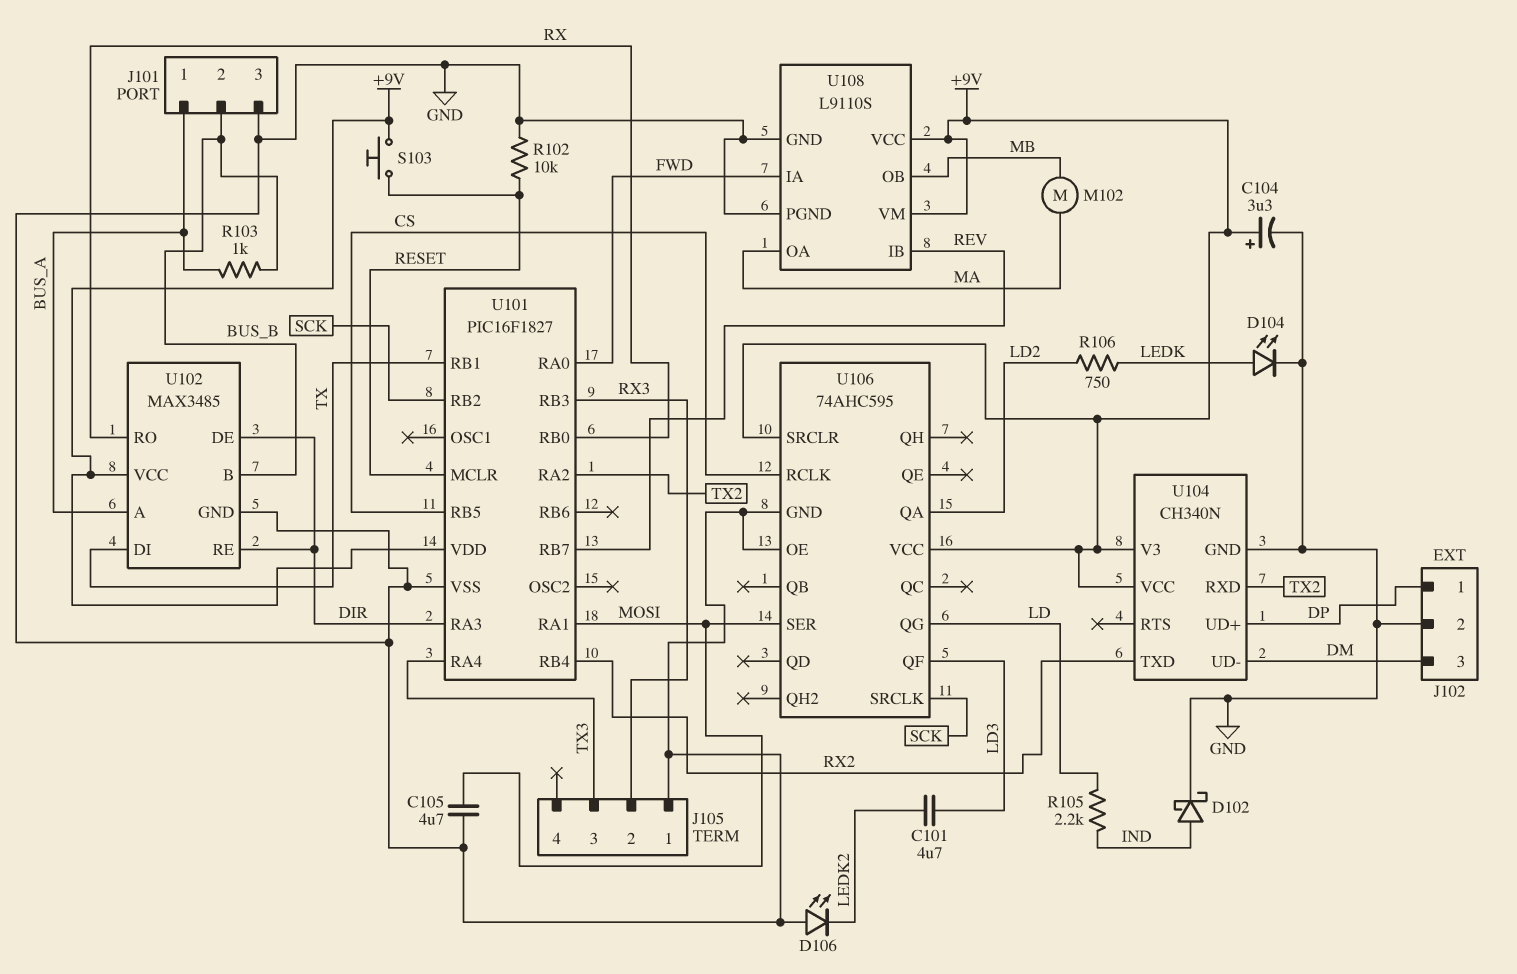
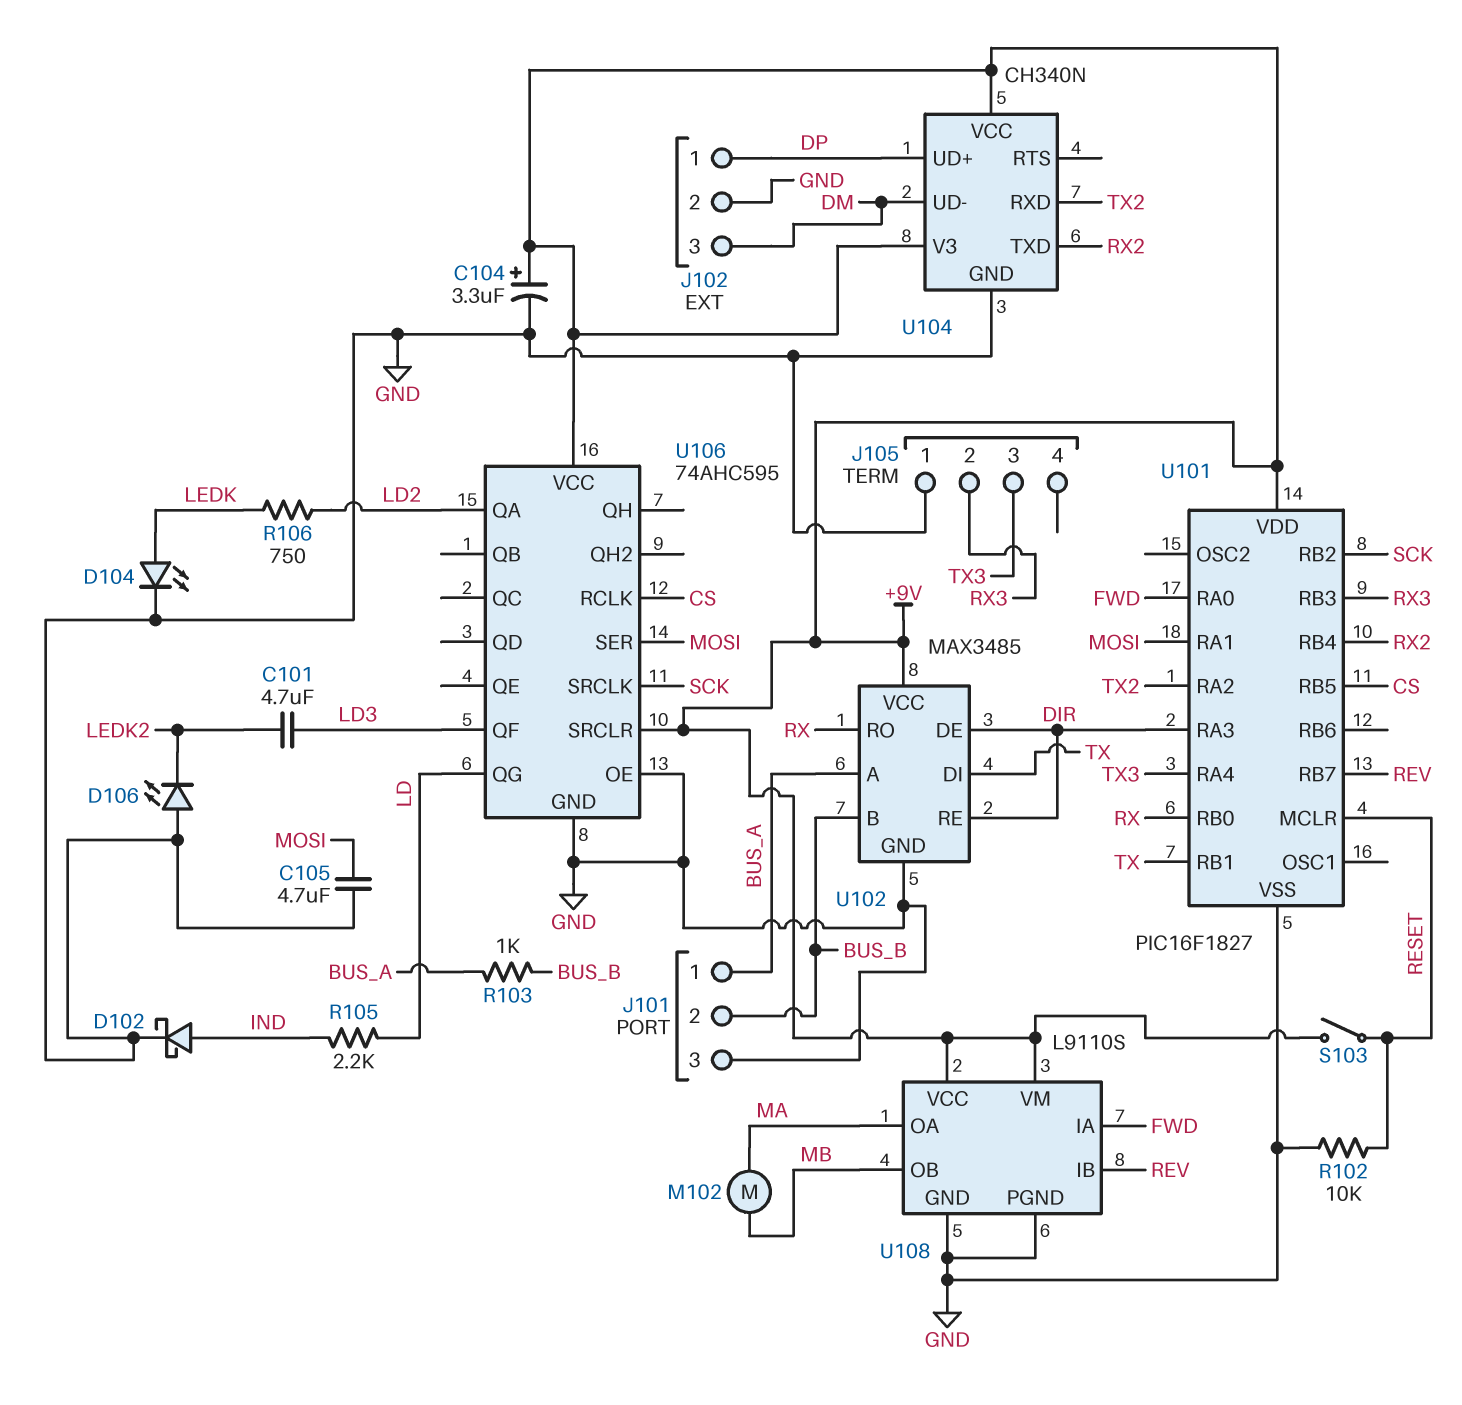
S103: button (+9V, RESET) -> switch (+9V, RESET)

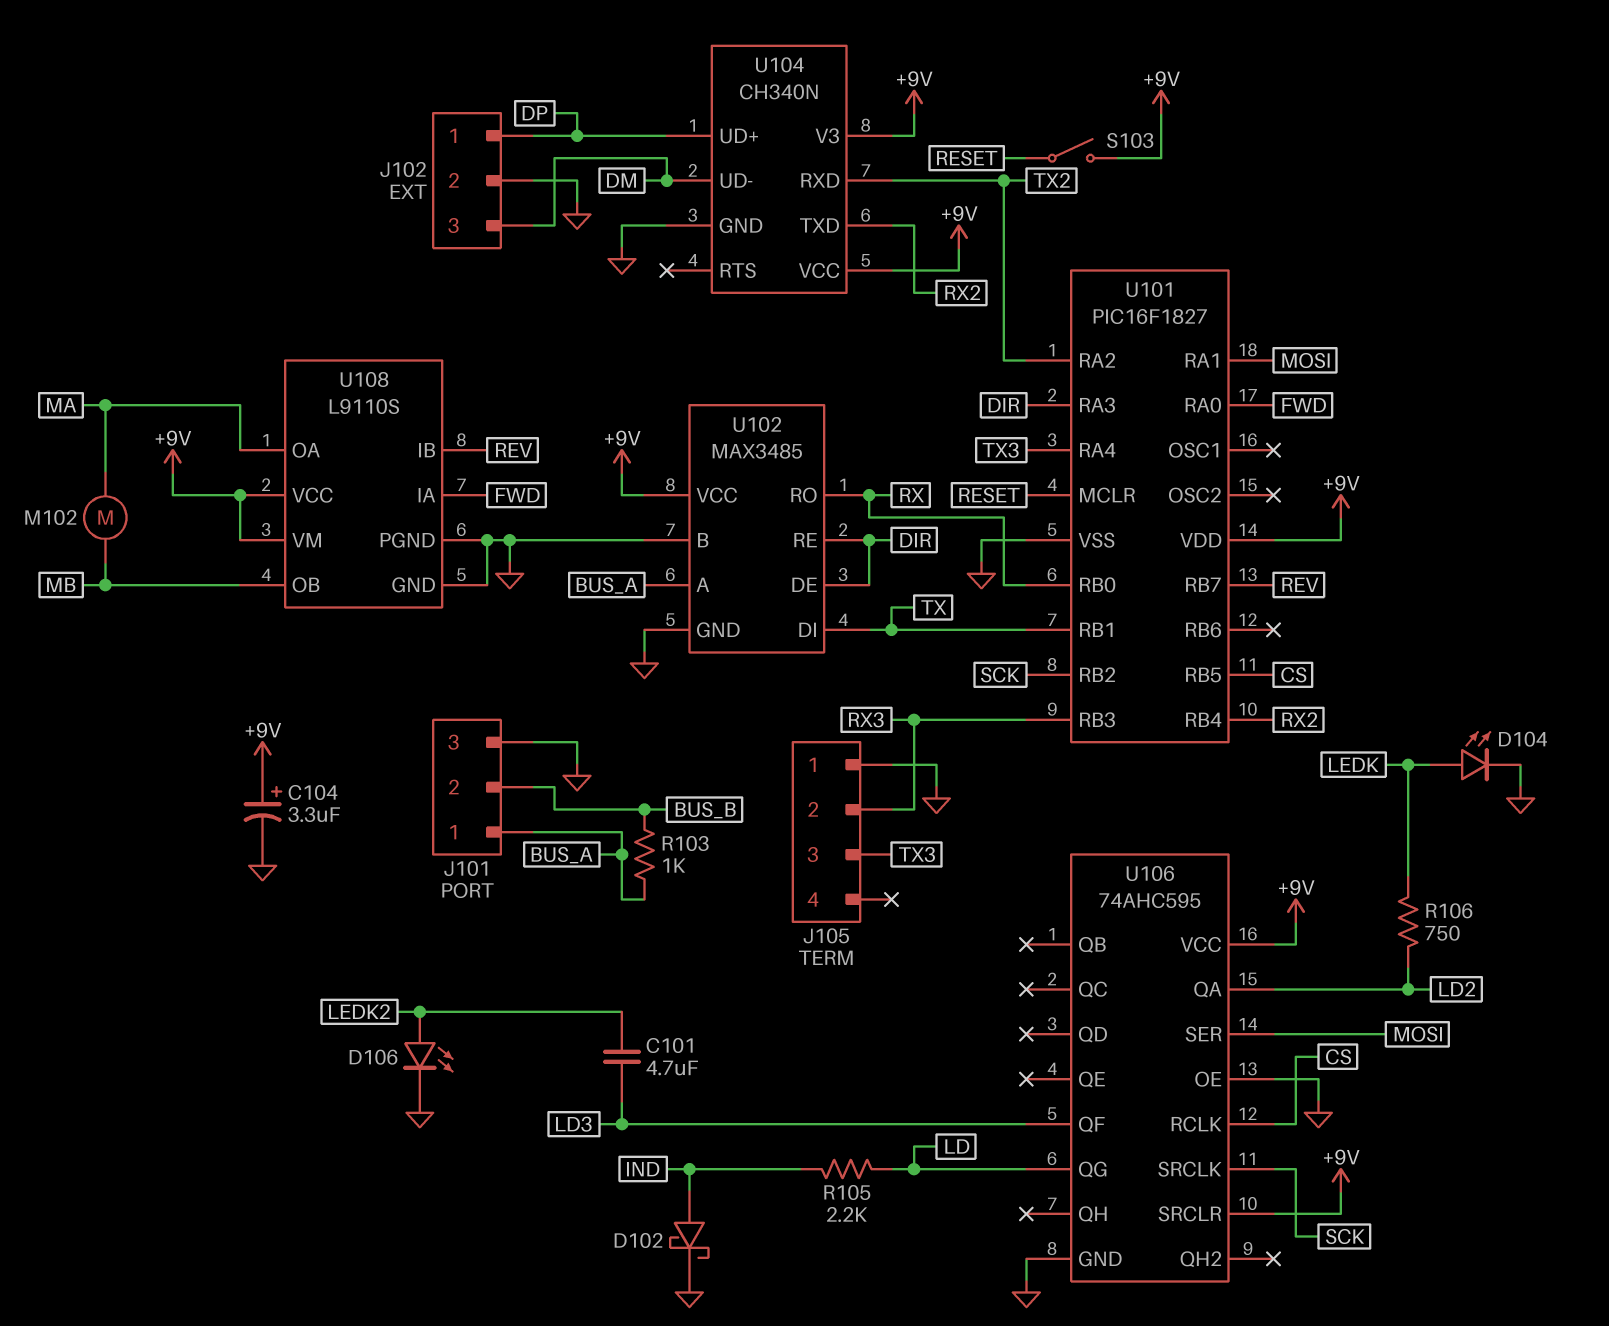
C105: 4.7uF (GND, MOSI) -> none
D106: LED (A GND, K LEDK2) -> LED (A LEDK2, K GND)
R102: 10k (GND, RESET) -> none
U102 pin B: BUS_B -> GND

